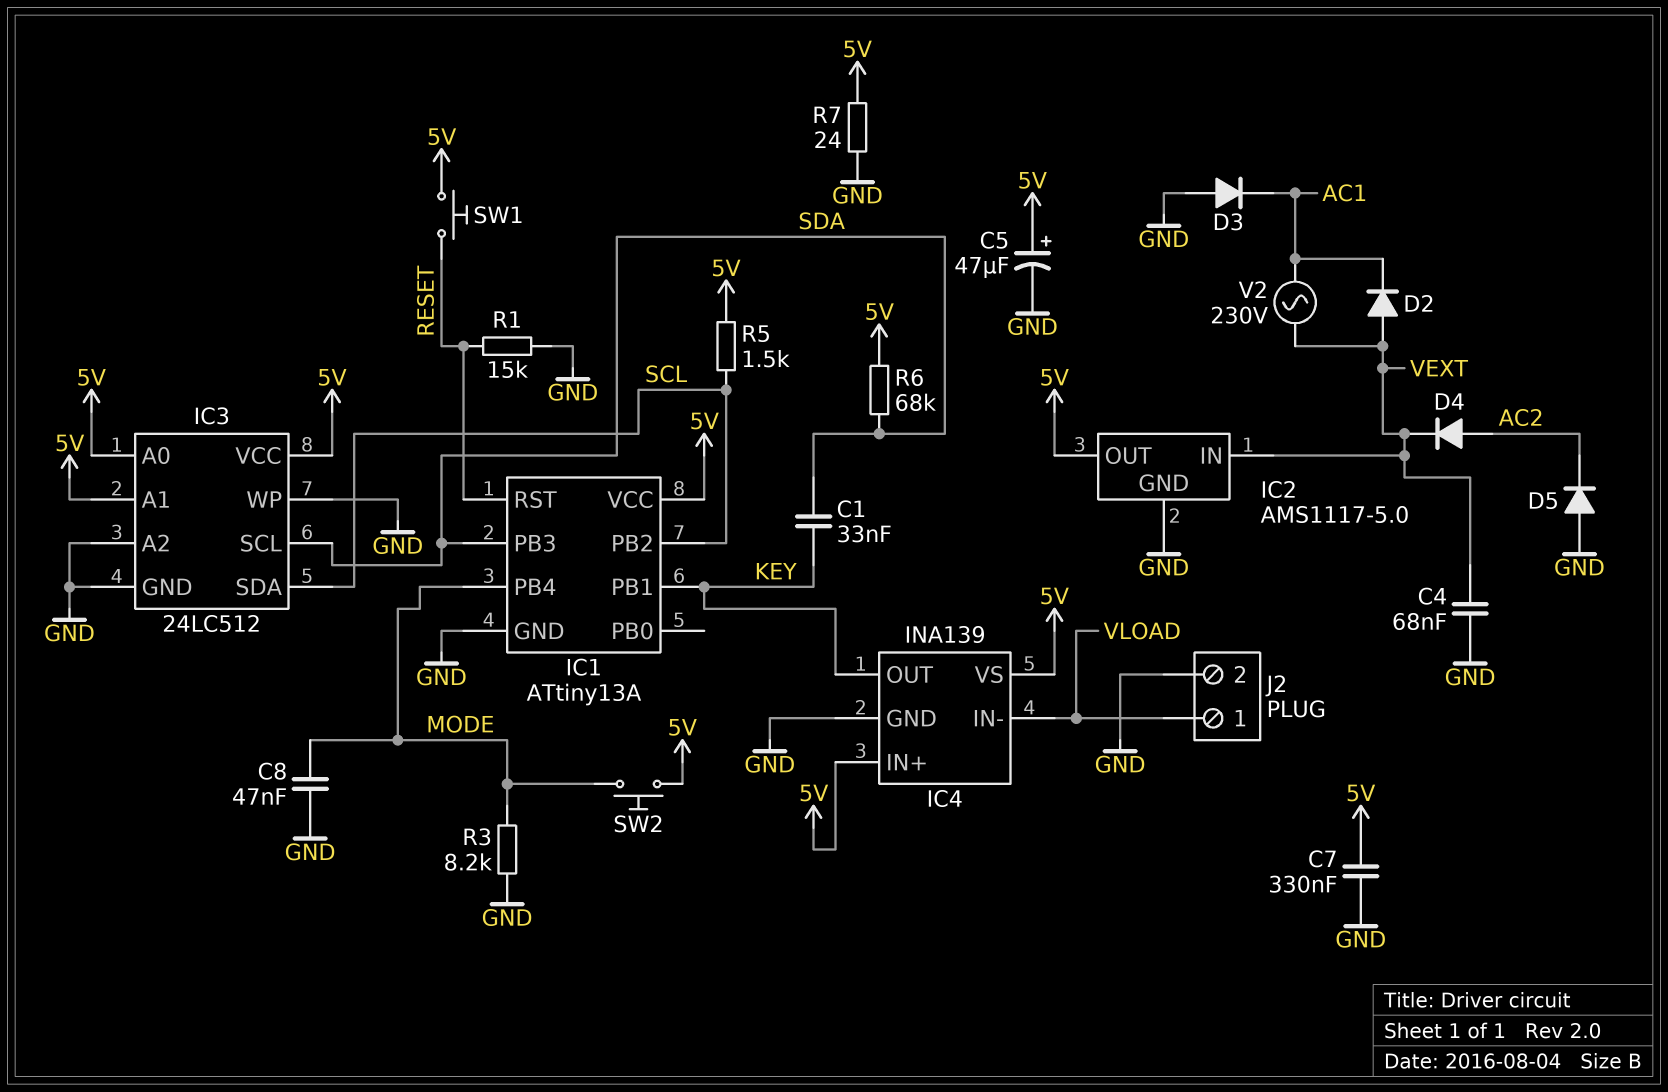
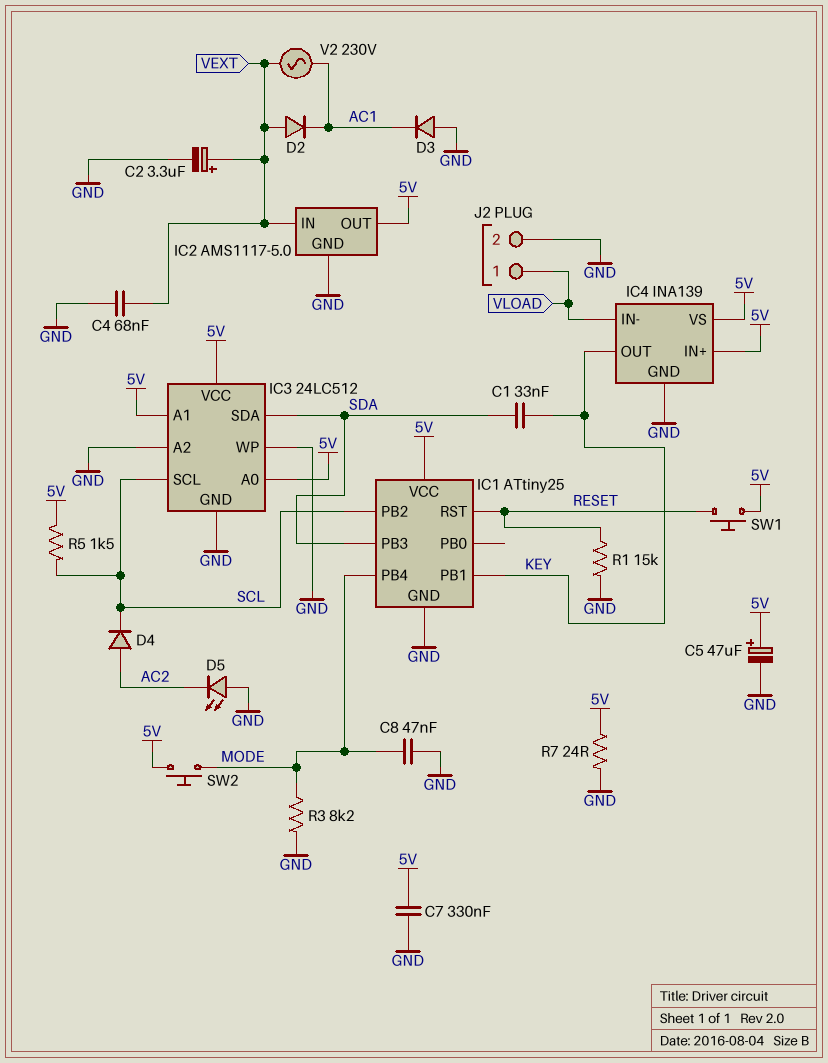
C2: none -> 3.3uF (plus VEXT, minus GND)
D4: diode (A AC2, K VEXT) -> diode (A AC2, K SCL)
D5: diode (A GND, K AC2) -> LED (A GND, K AC2)
IC1: ATtiny13A -> ATtiny25
IC3 pin SCL: SDA -> SCL
IC3 pin SDA: SCL -> SDA
R6: 68k (5V, SDA) -> none

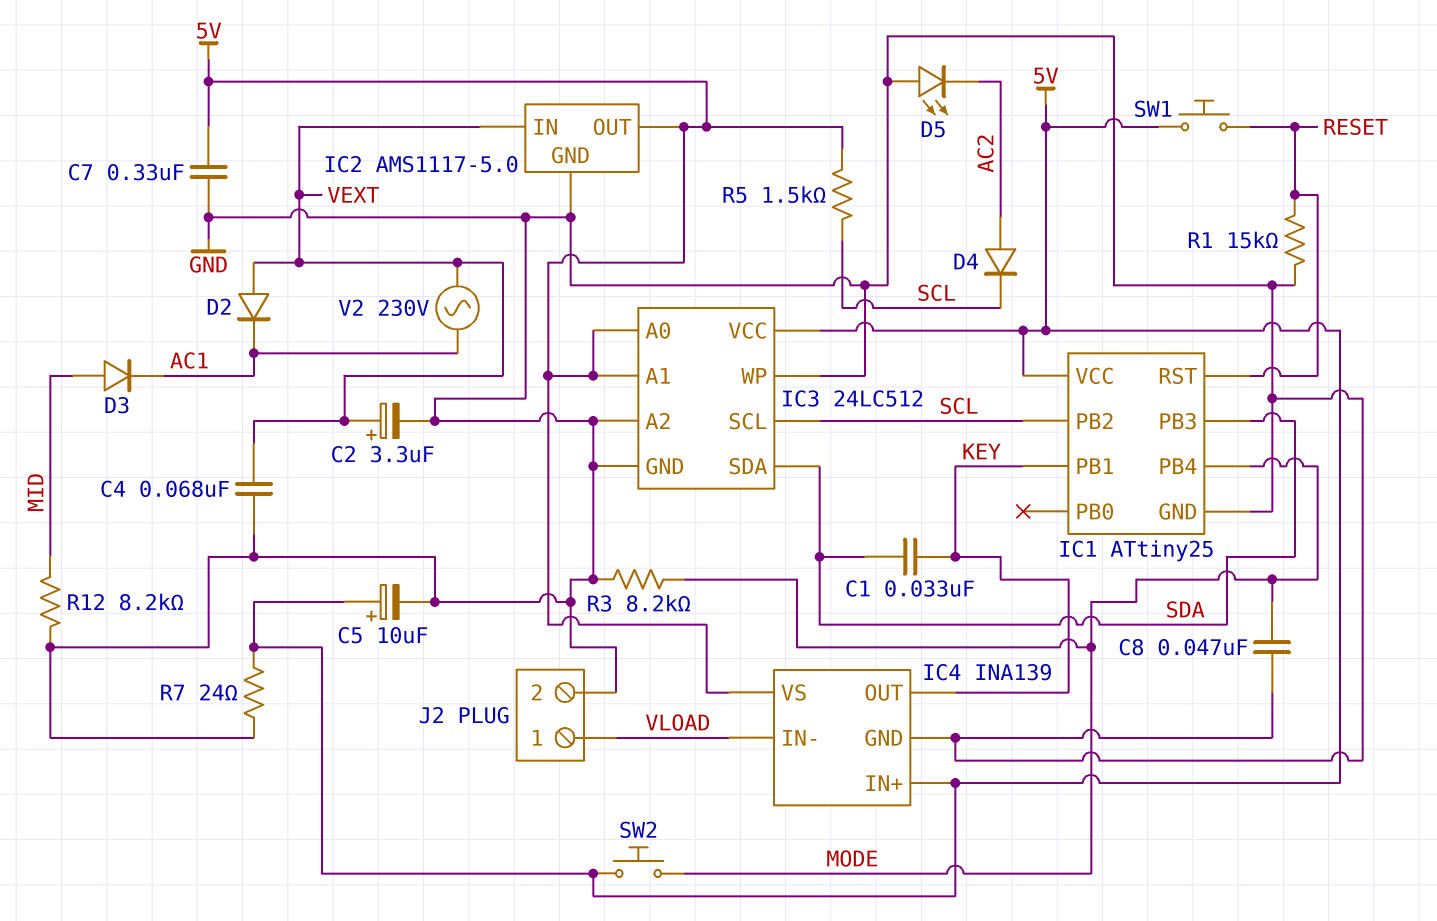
C5: 47uF (plus 5V, minus GND) -> 10uF (plus 5V, minus GND)
D3: diode (A GND, K AC1) -> diode (A MID, K AC1)
R12: none -> 8.2k (GND, MID)

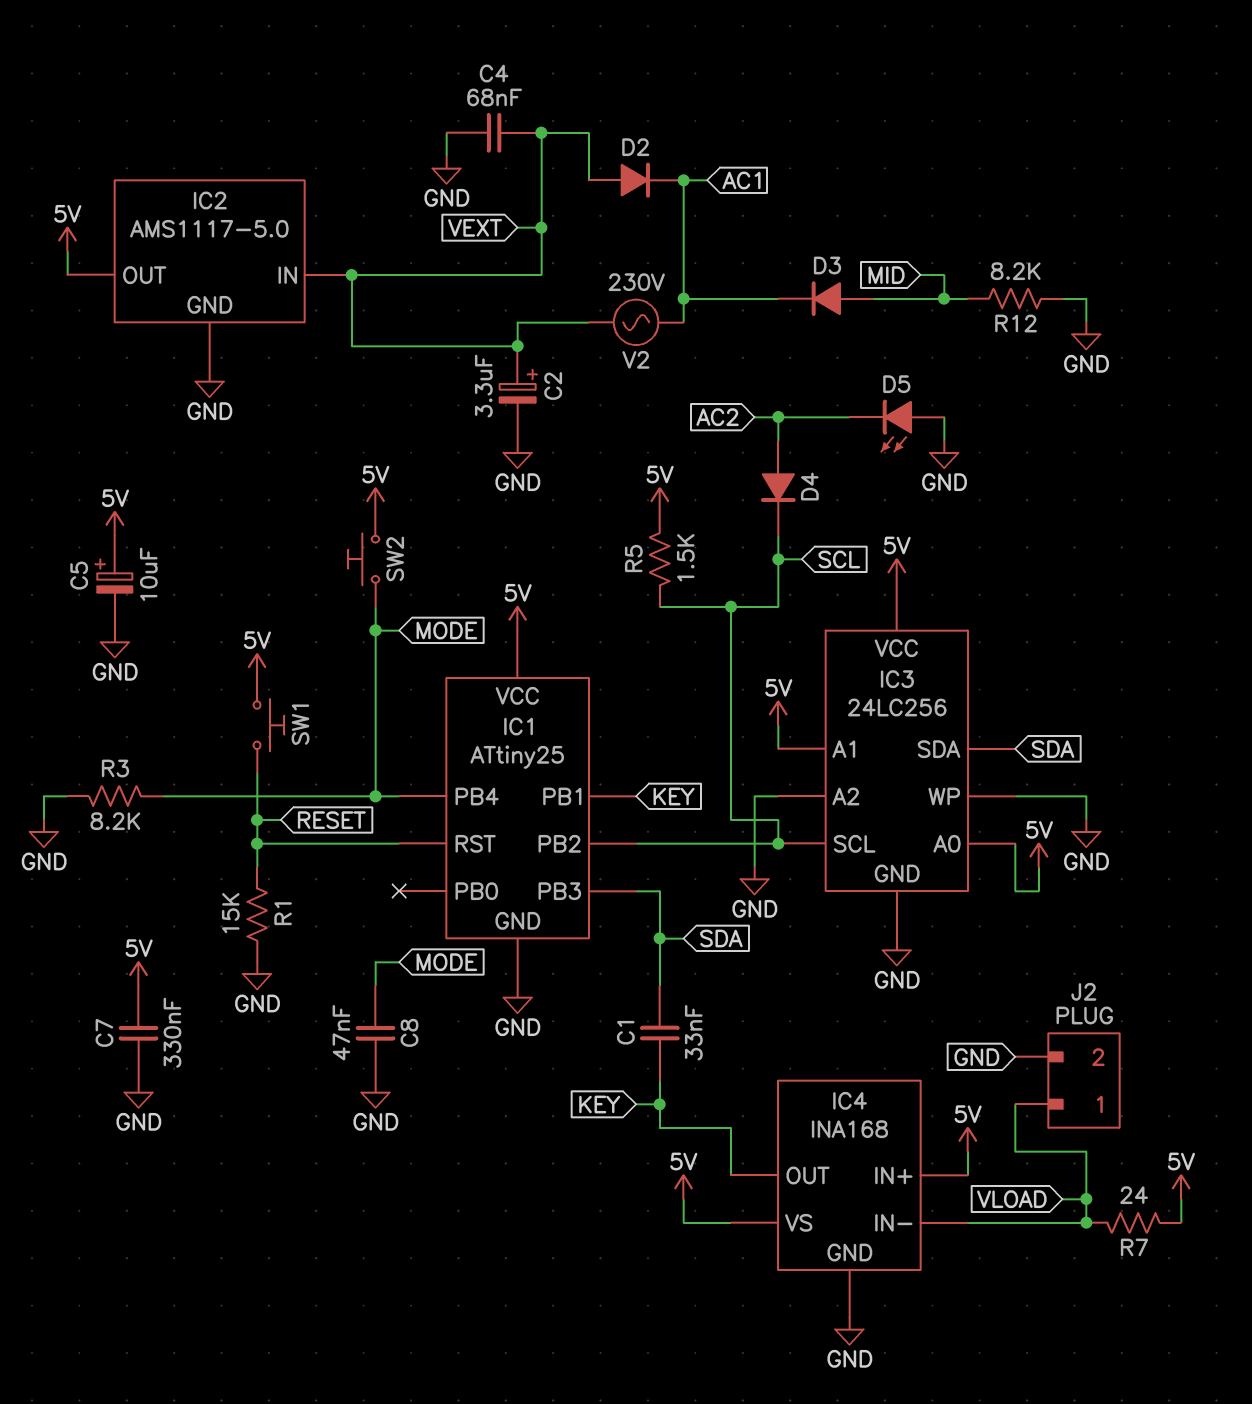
IC3: 24LC512 -> 24LC256
IC4: INA139 -> INA168
R7: 24 (5V, GND) -> 24 (5V, VLOAD)

